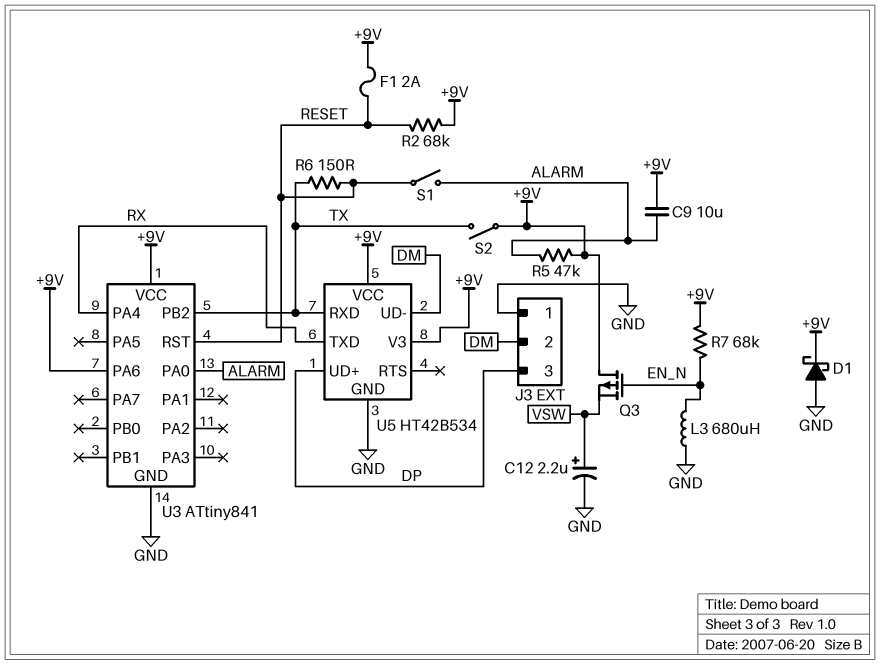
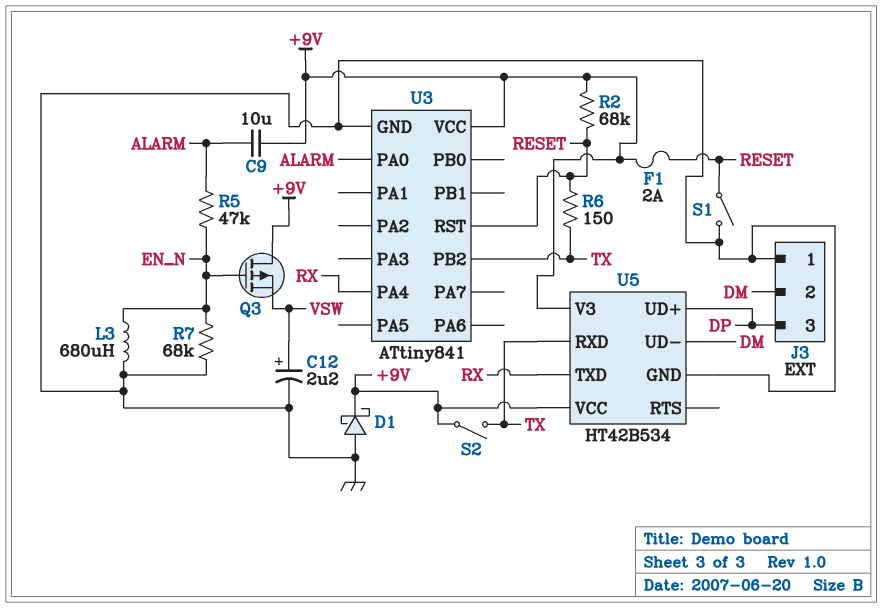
R5: 47k (+9V, ALARM) -> 47k (ALARM, EN_N)
R7: 68k (+9V, EN_N) -> 68k (EN_N, GND)
S1: switch (ALARM, RESET) -> switch (GND, RESET)
U3 pin PA6: +9V -> none

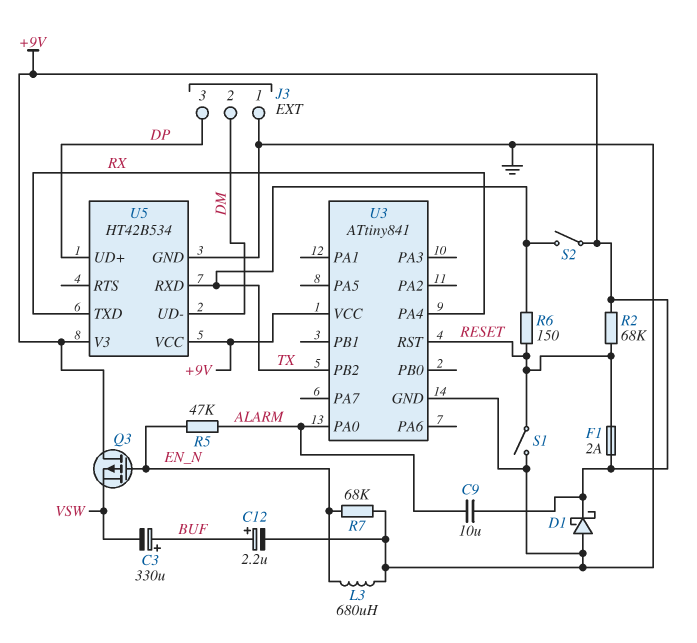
C3: none -> 330uF (plus BUF, minus VSW)
C12: 2.2uF (plus VSW, minus GND) -> 2.2uF (plus BUF, minus GND)

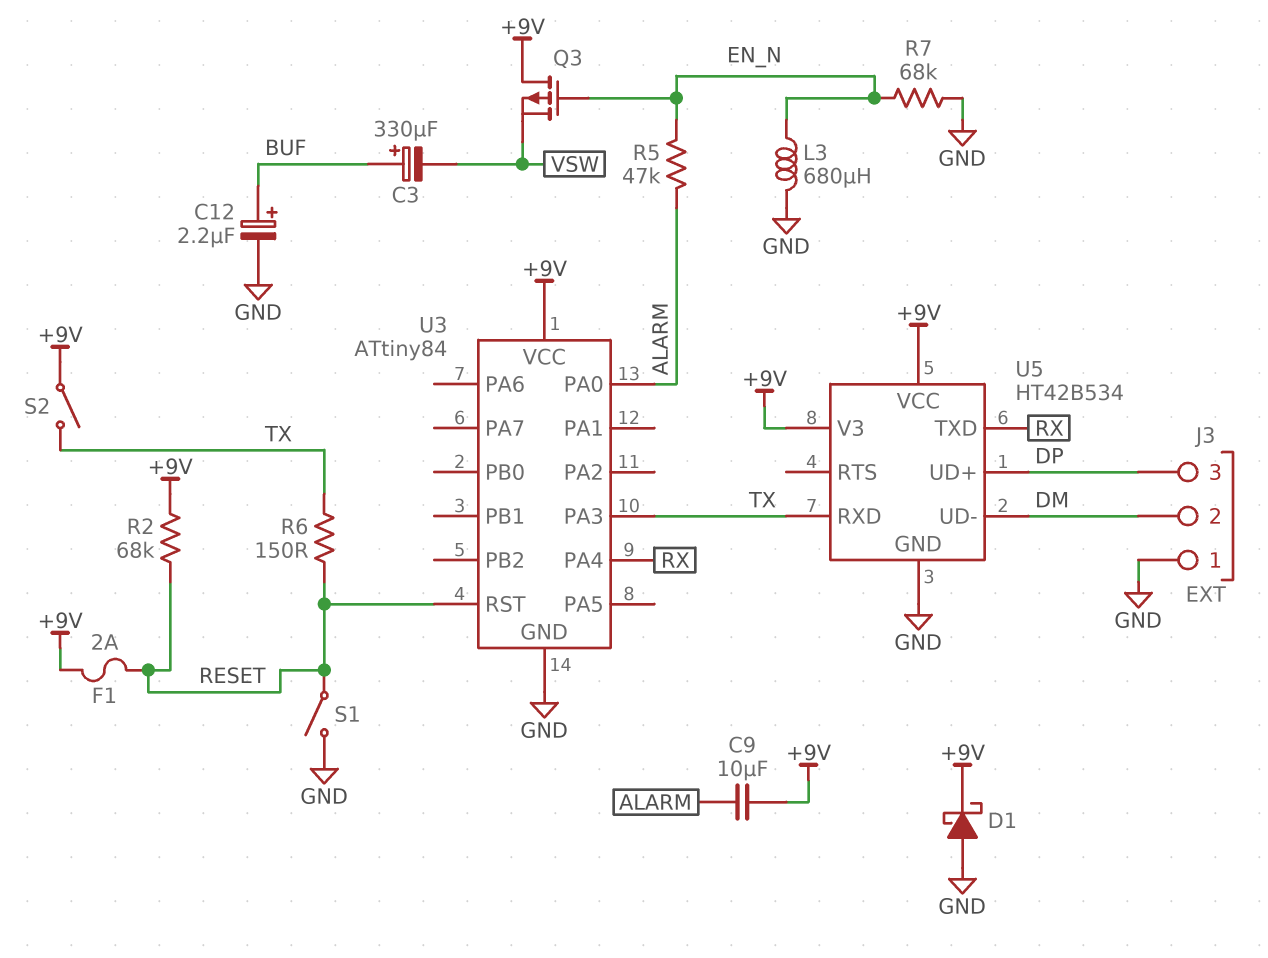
U3: ATtiny841 -> ATtiny84
U3 pin PA3: none -> TX
U3 pin PB2: TX -> none

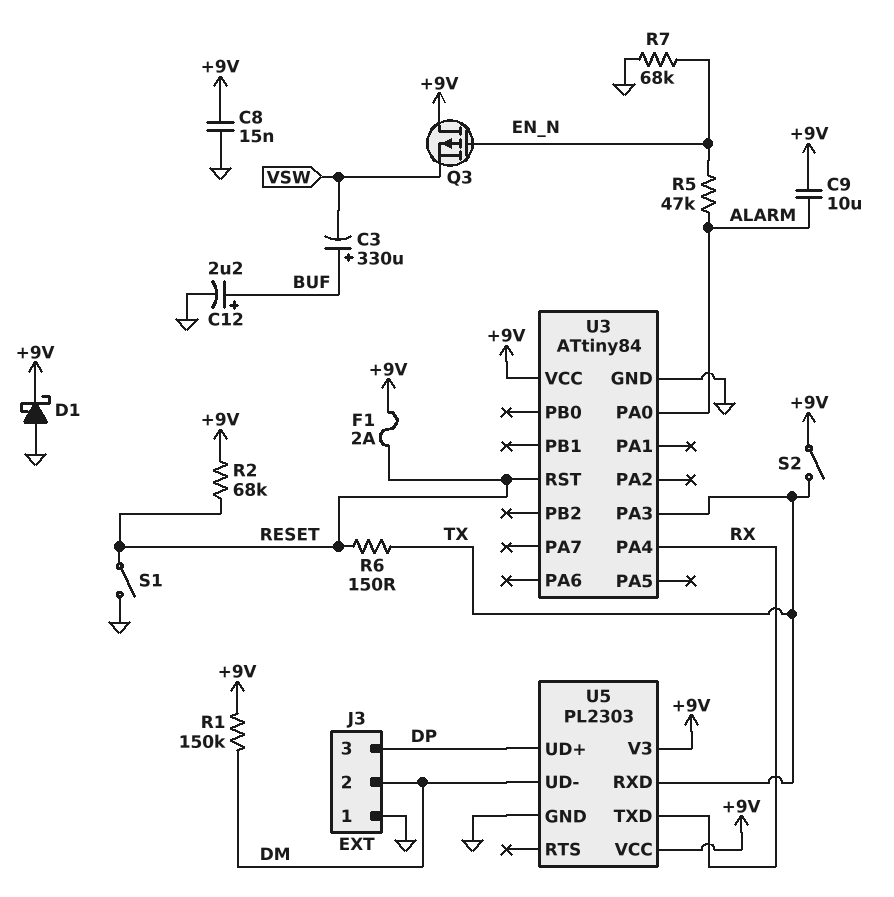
C8: none -> 15nF (+9V, GND)
L3: 680uH (EN_N, GND) -> none
R1: none -> 150k (+9V, DM)
U5: HT42B534 -> PL2303

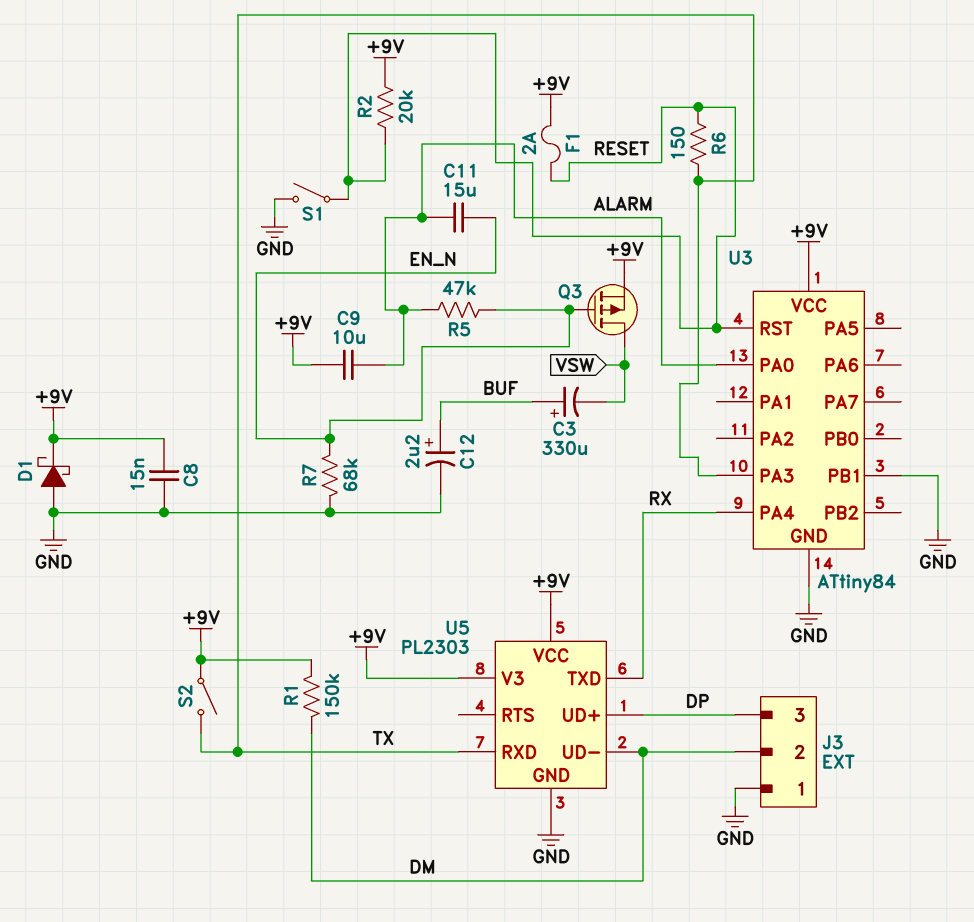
C11: none -> 15uF (ALARM, EN_N)
Q3: PMOS (G EN_N, D +9V, S VSW) -> PMOS (G EN_N, D VSW, S +9V)
R2: 68k (+9V, RESET) -> 20k (+9V, RESET)
U3 pin PB1: none -> GND

